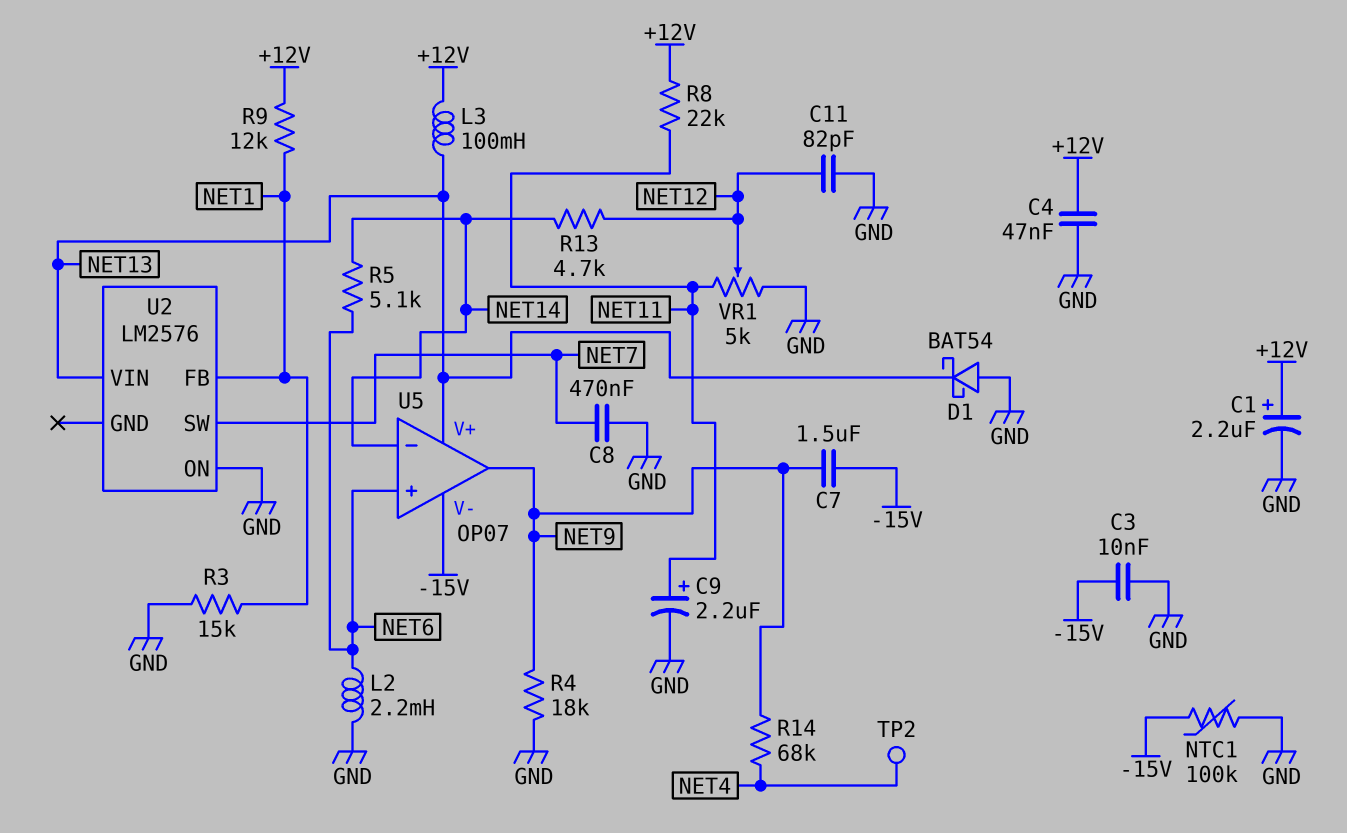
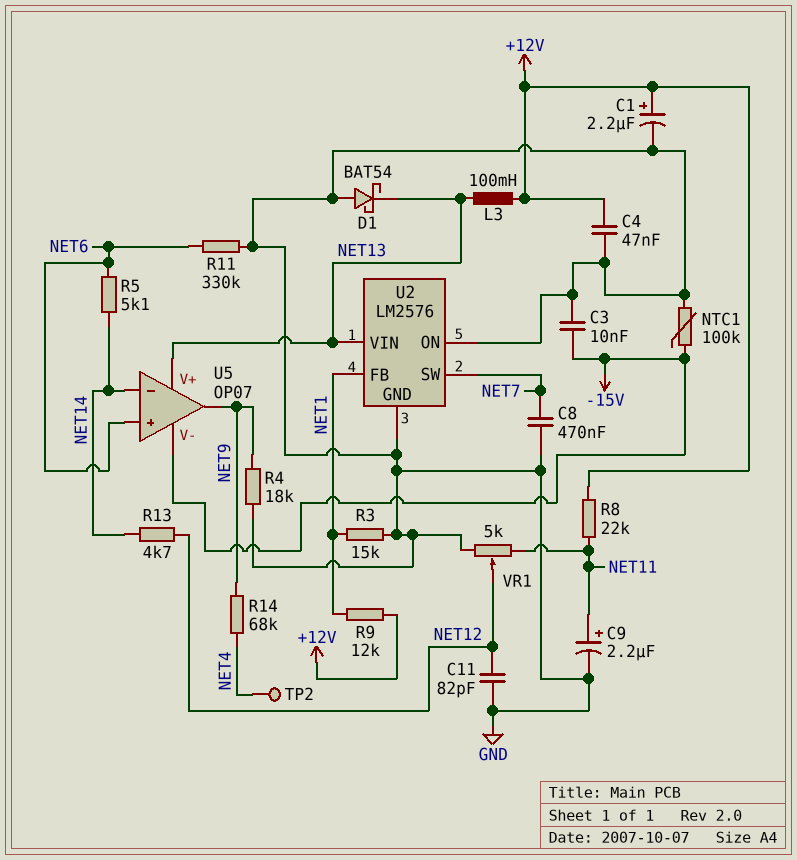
C7: 1.5uF (-15V, NET9) -> none
L2: 2.2mH (GND, NET6) -> none
R11: none -> 330k (GND, NET6)
U2 pin GND: none -> GND

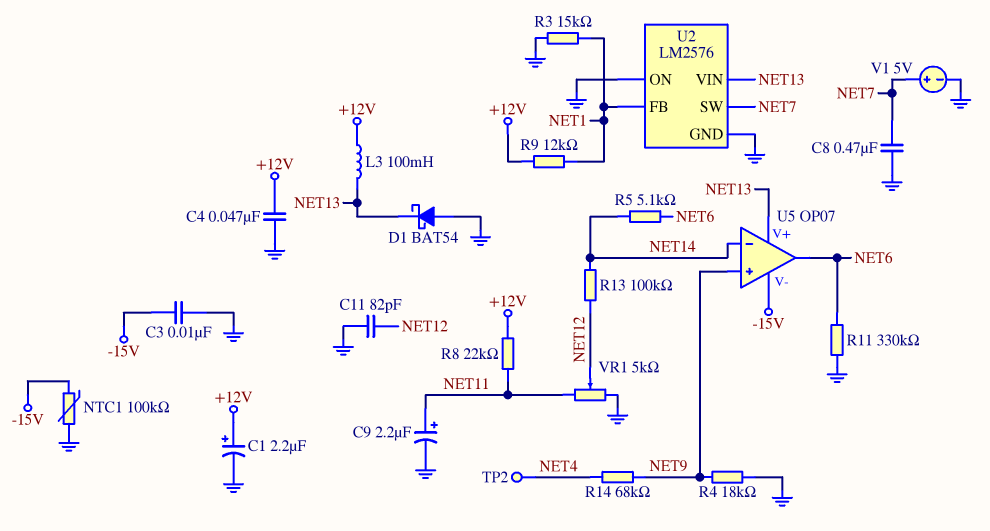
R13: 4.7k (NET12, NET14) -> 100k (NET12, NET14)
U5 pin in+: NET6 -> NET9
U5 pin out: NET9 -> NET6
V1: none -> 5V (plus NET7, minus GND)

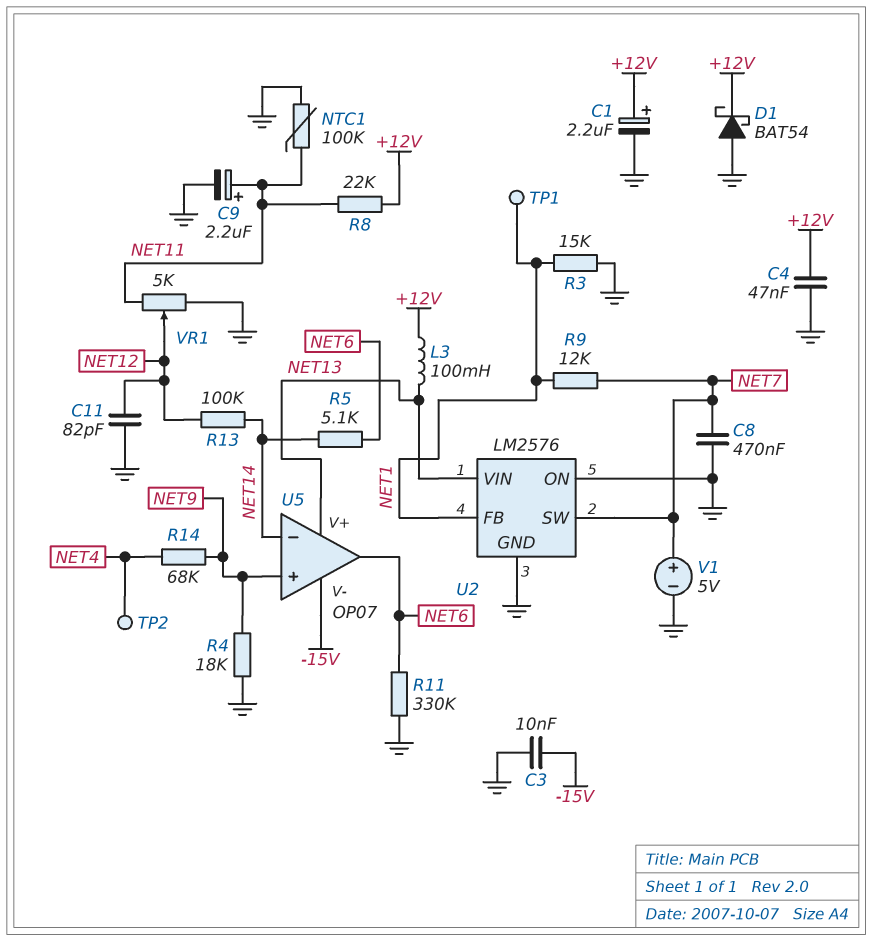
D1: schottky BAT54 (A GND, K NET13) -> schottky BAT54 (A GND, K +12V)
NTC1: 100k (-15V, GND) -> 100k (GND, NET11)
R9: 12k (+12V, NET1) -> 12k (NET1, NET7)
TP1: none -> test point (NET1)

